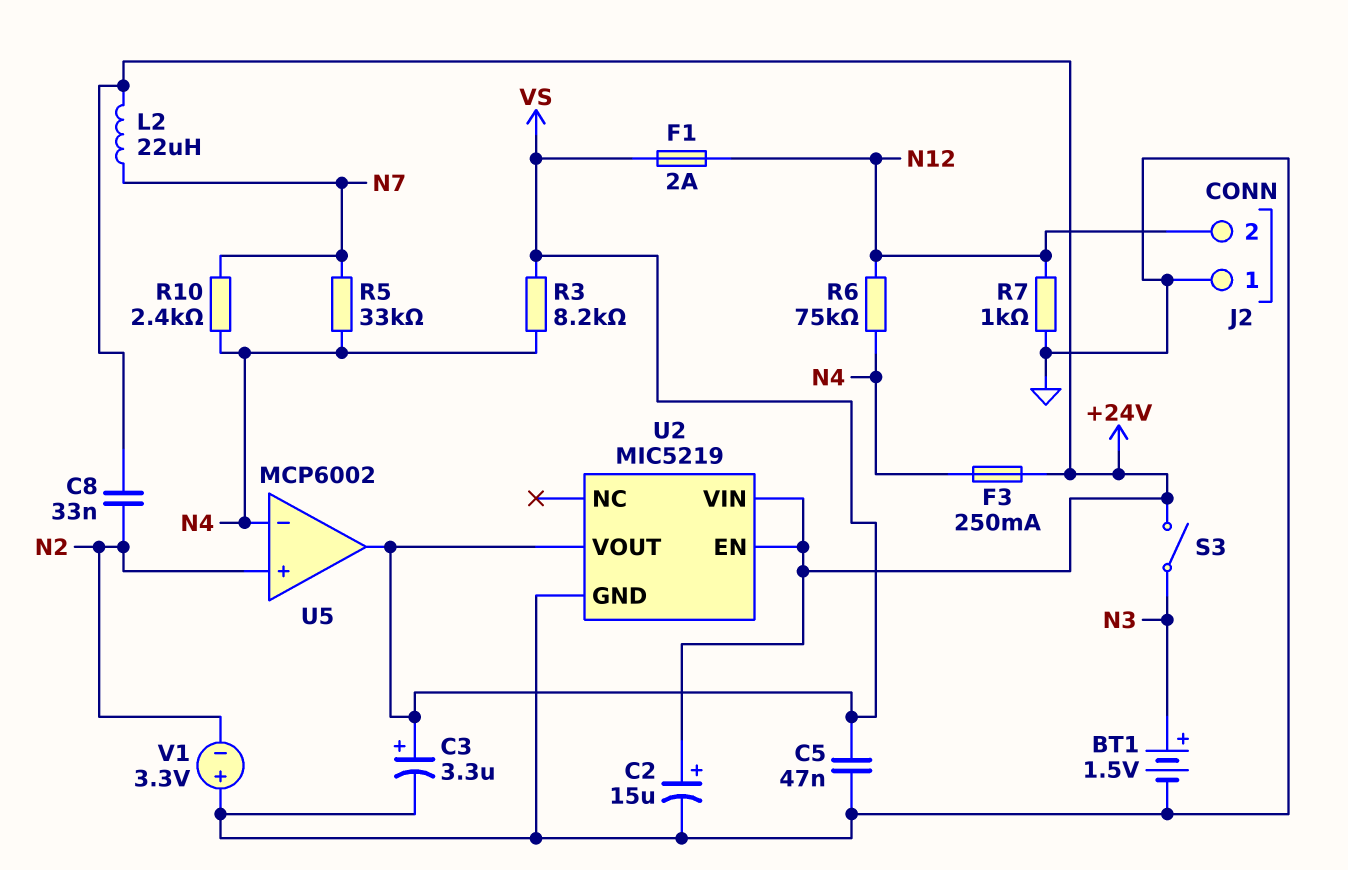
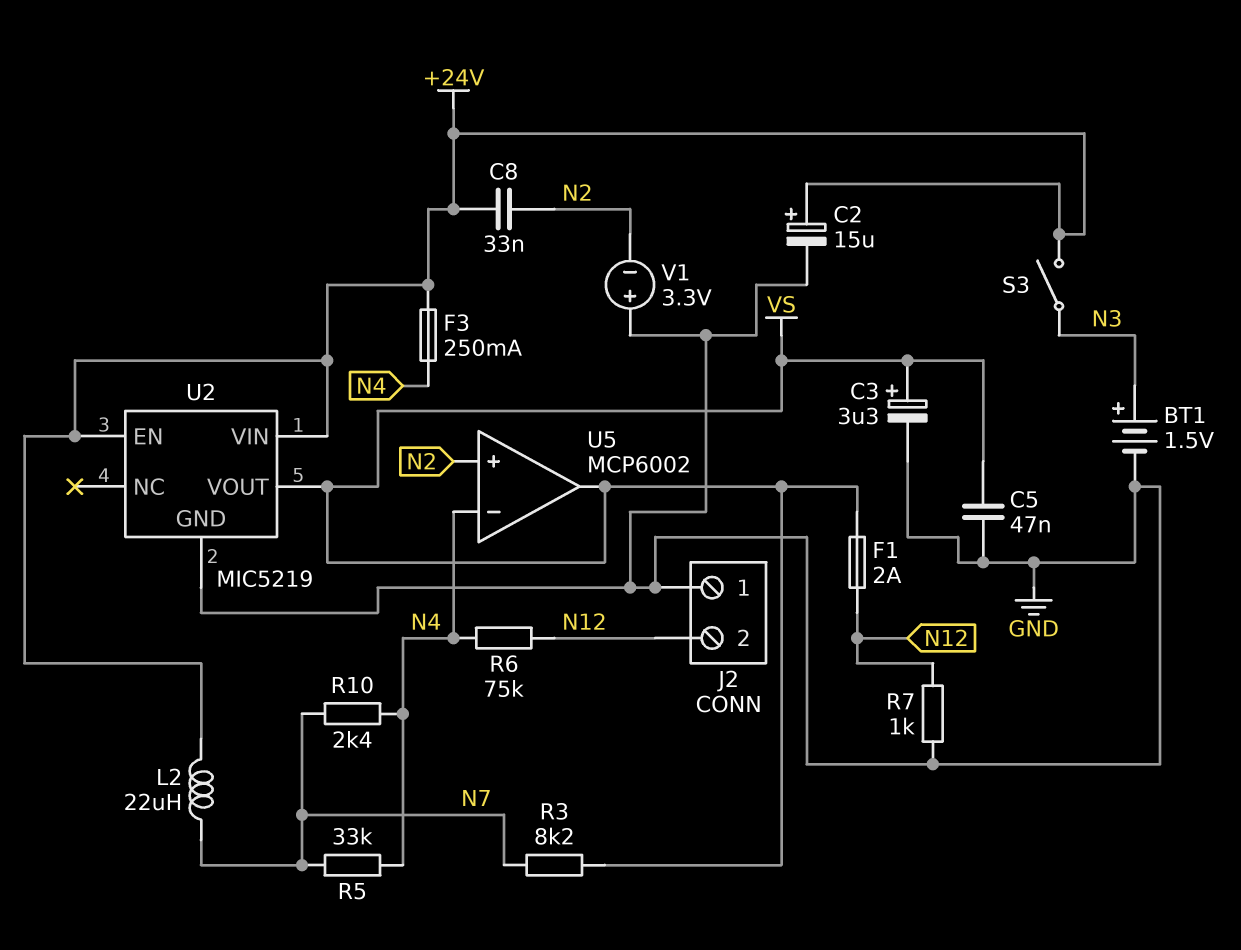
R3: 8.2k (N4, VS) -> 8.2k (N7, VS)

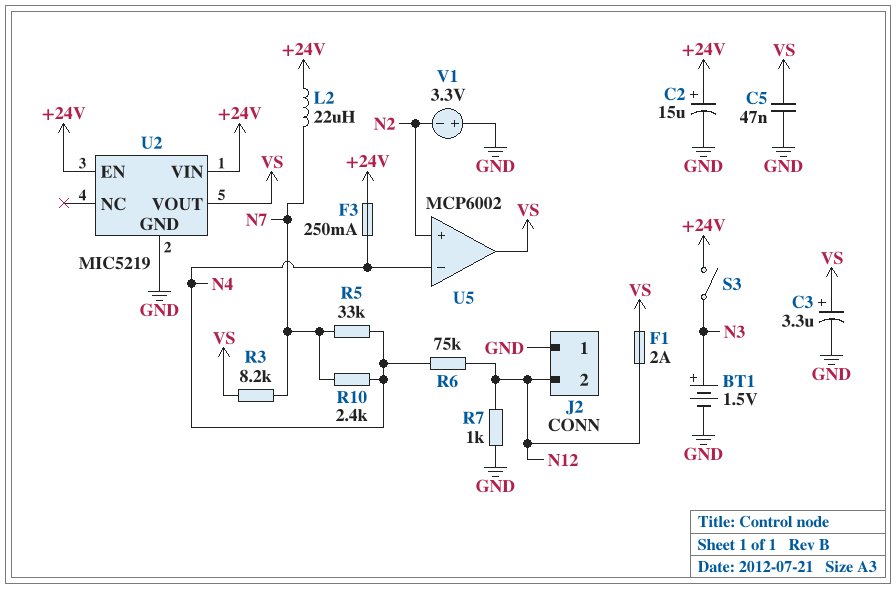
C8: 33nF (+24V, N2) -> none

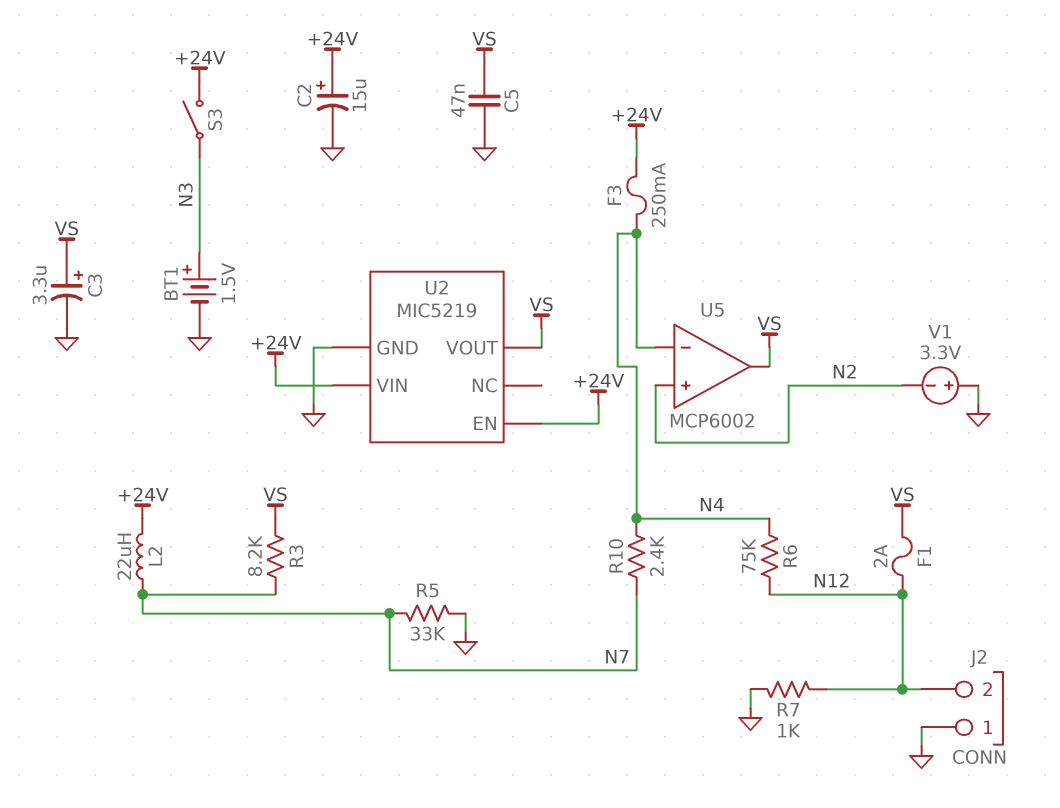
R5: 33k (N4, N7) -> 33k (GND, N7)

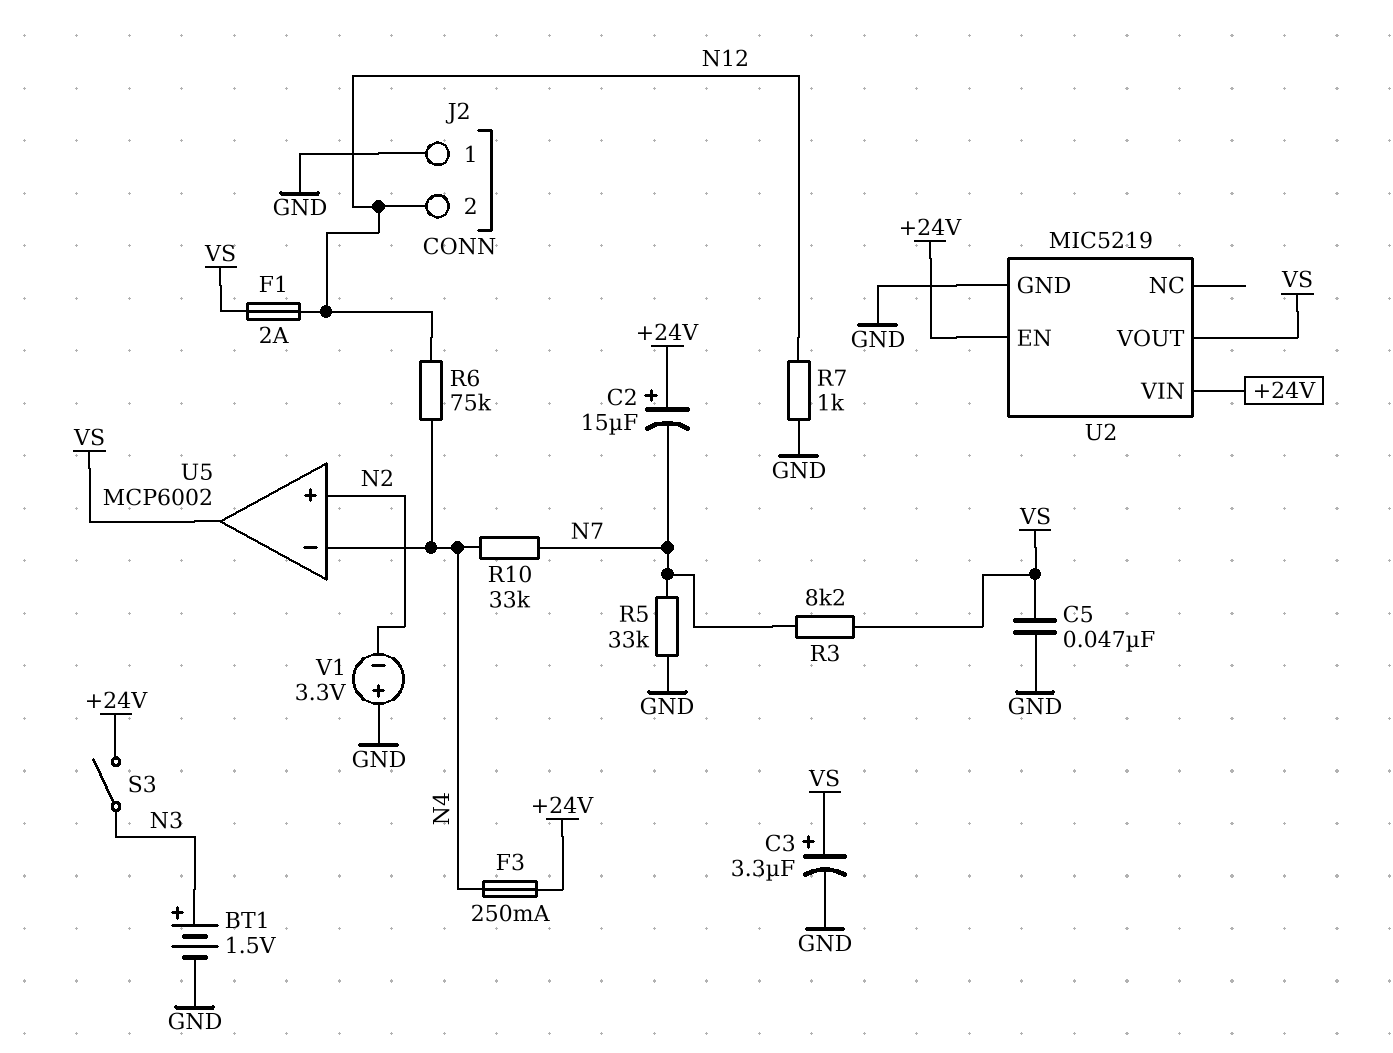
C2: 15uF (plus +24V, minus GND) -> 15uF (plus +24V, minus N7)
L2: 22uH (+24V, N7) -> none
R10: 2.4k (N4, N7) -> 33k (N4, N7)

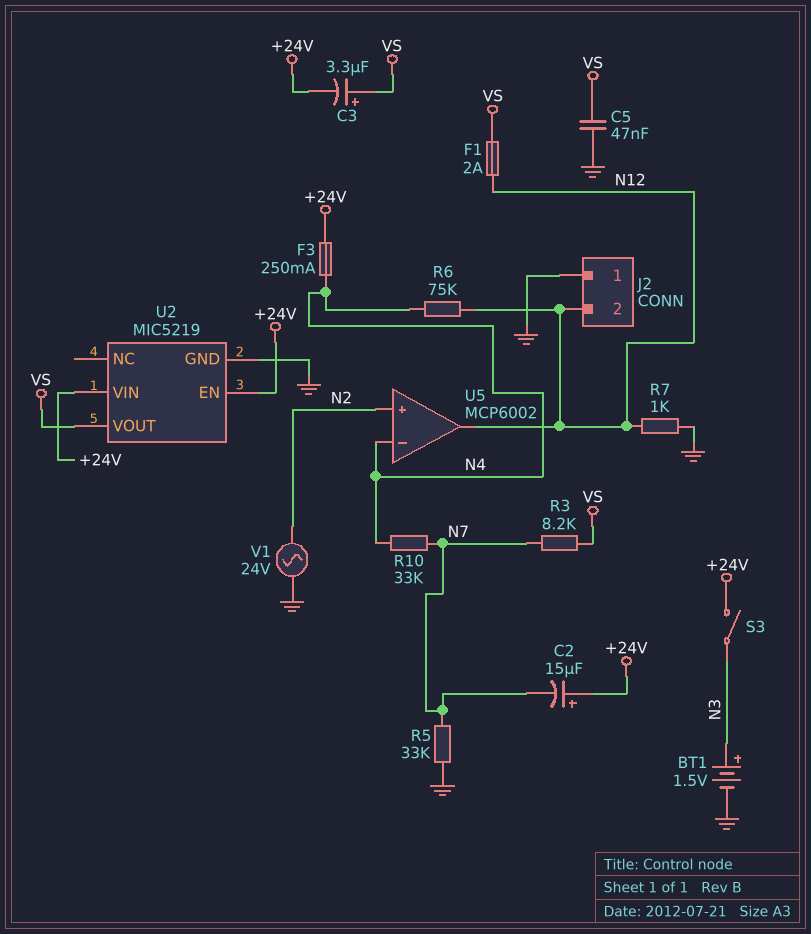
C3: 3.3uF (plus VS, minus GND) -> 3.3uF (plus VS, minus +24V)
U5 pin out: VS -> N12
V1: 3.3V (plus GND, minus N2) -> AC 24V (GND, N2)

